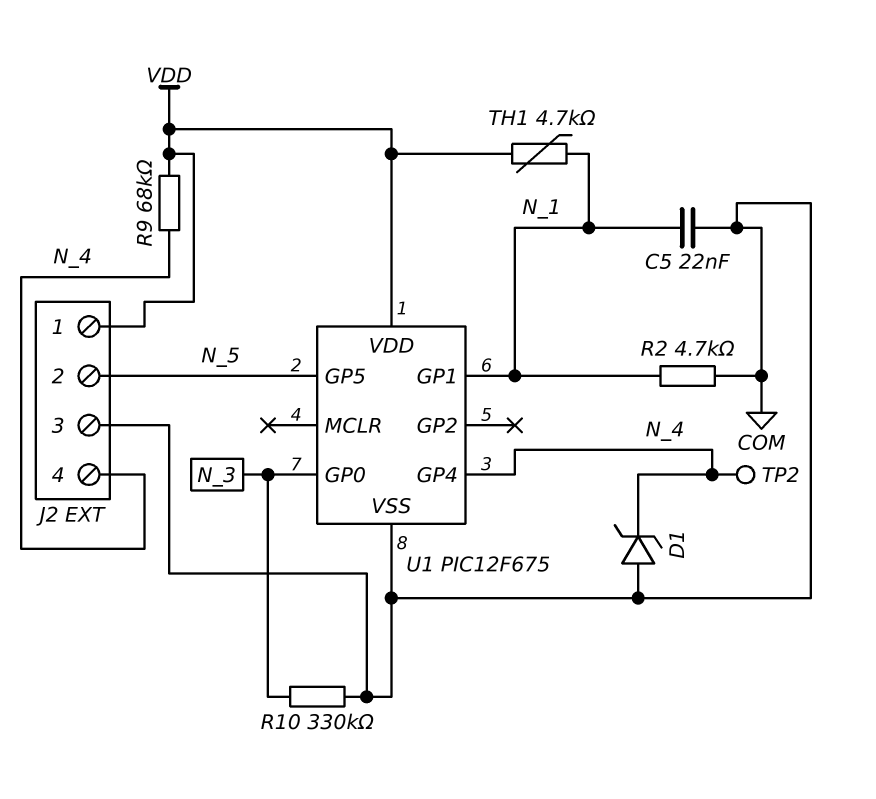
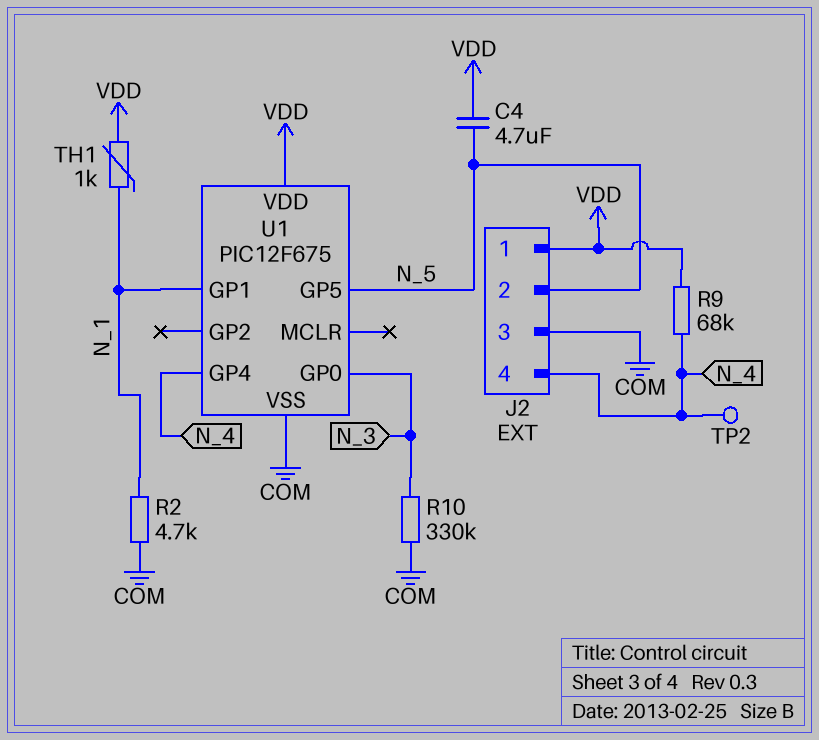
C4: none -> 4.7uF (N_5, VDD)
C5: 22nF (COM, N_1) -> none
D1: zener (A COM, K N_4) -> none
TH1: 4.7k (N_1, VDD) -> 1k (N_1, VDD)

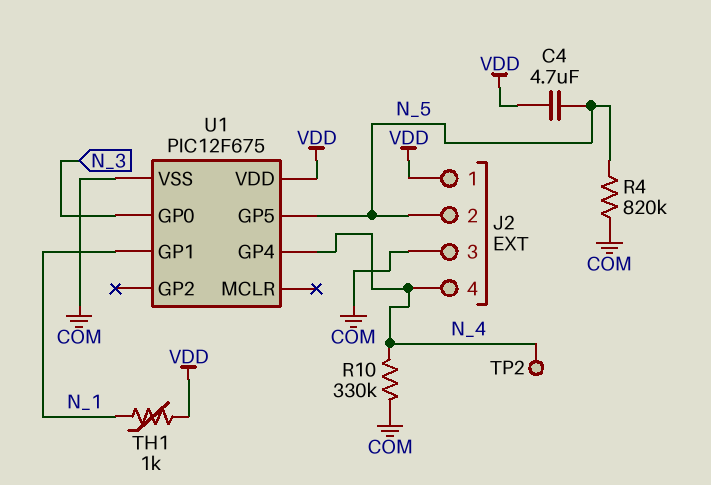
R2: 4.7k (COM, N_1) -> none
R4: none -> 820k (COM, N_5)
R9: 68k (N_4, VDD) -> none
R10: 330k (COM, N_3) -> 330k (COM, N_4)

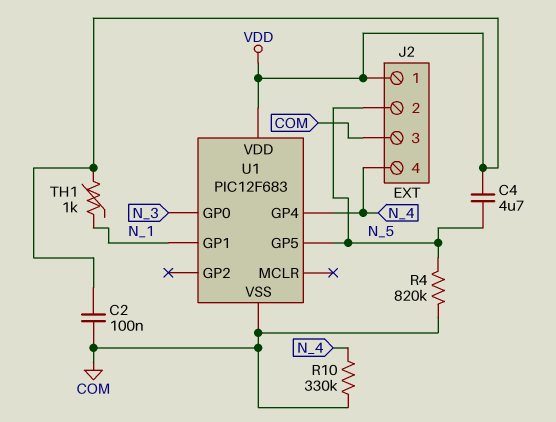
C2: none -> 100nF (COM, VDD)
TP2: test point (N_4) -> none
U1: PIC12F675 -> PIC12F683

